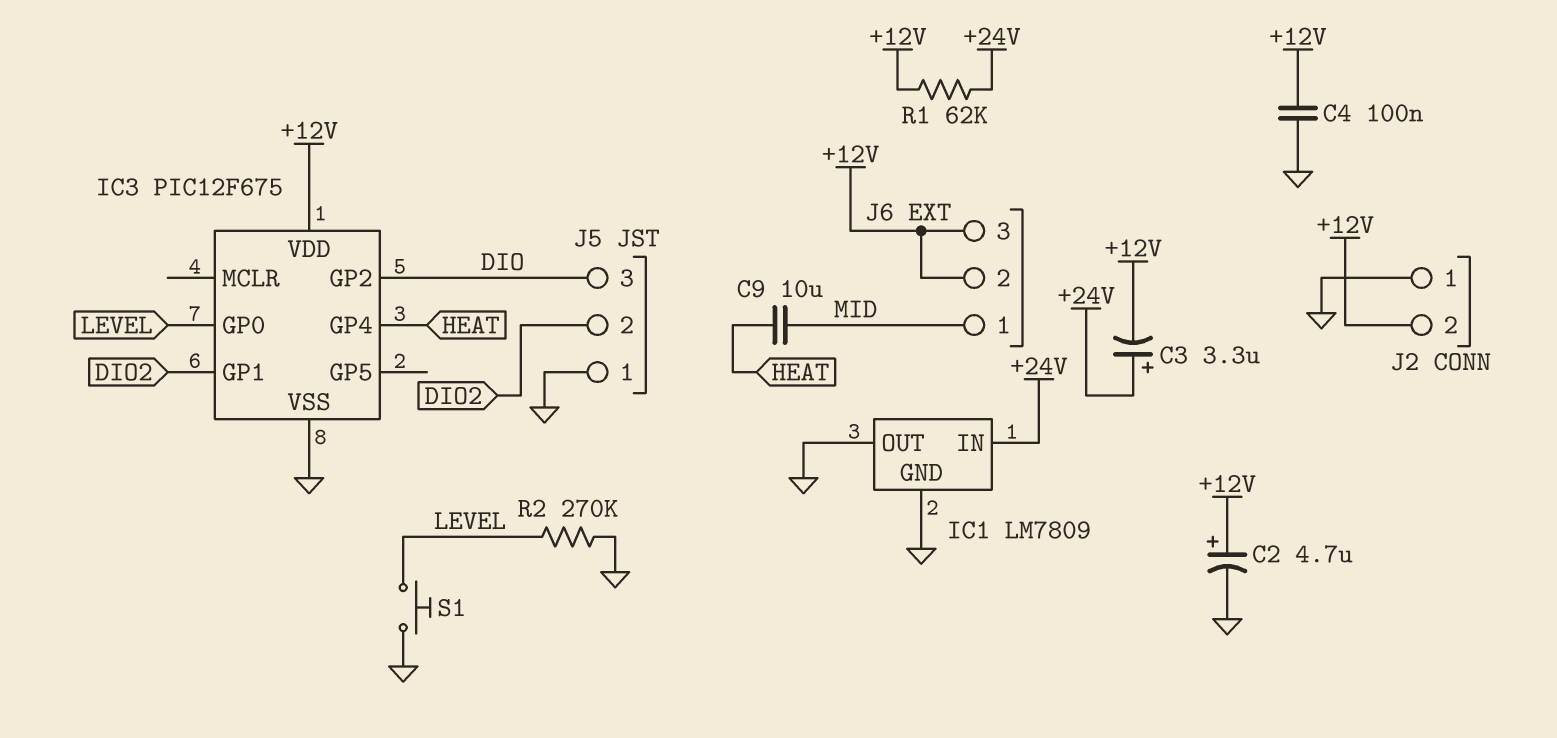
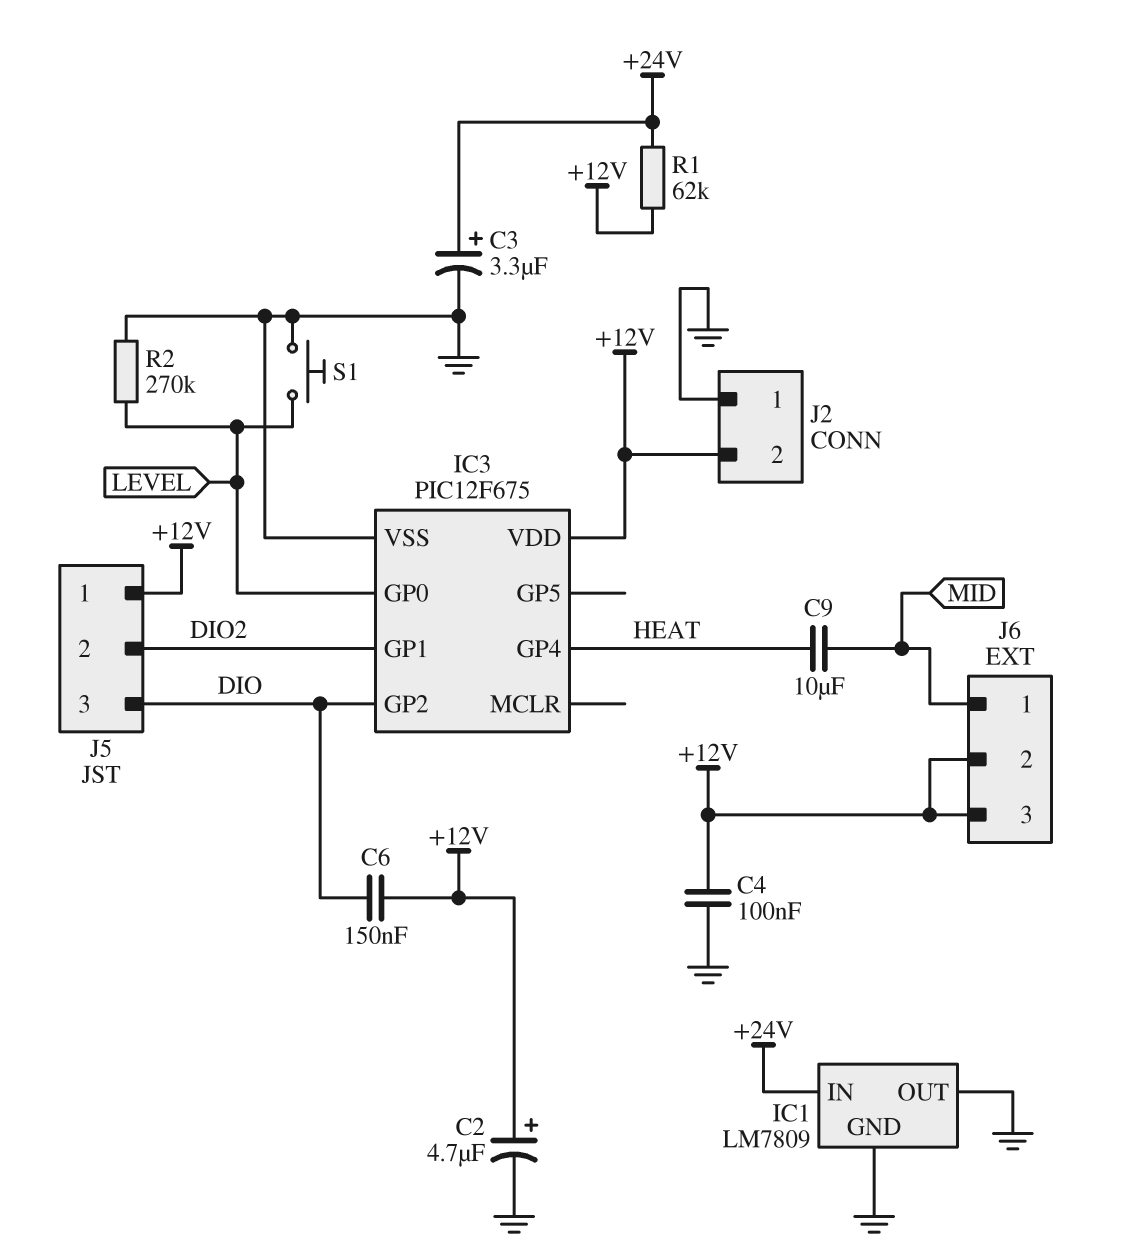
C3: 3.3uF (plus +24V, minus +12V) -> 3.3uF (plus +24V, minus GND)
C6: none -> 150nF (+12V, DIO)
J5 pin 1: GND -> +12V

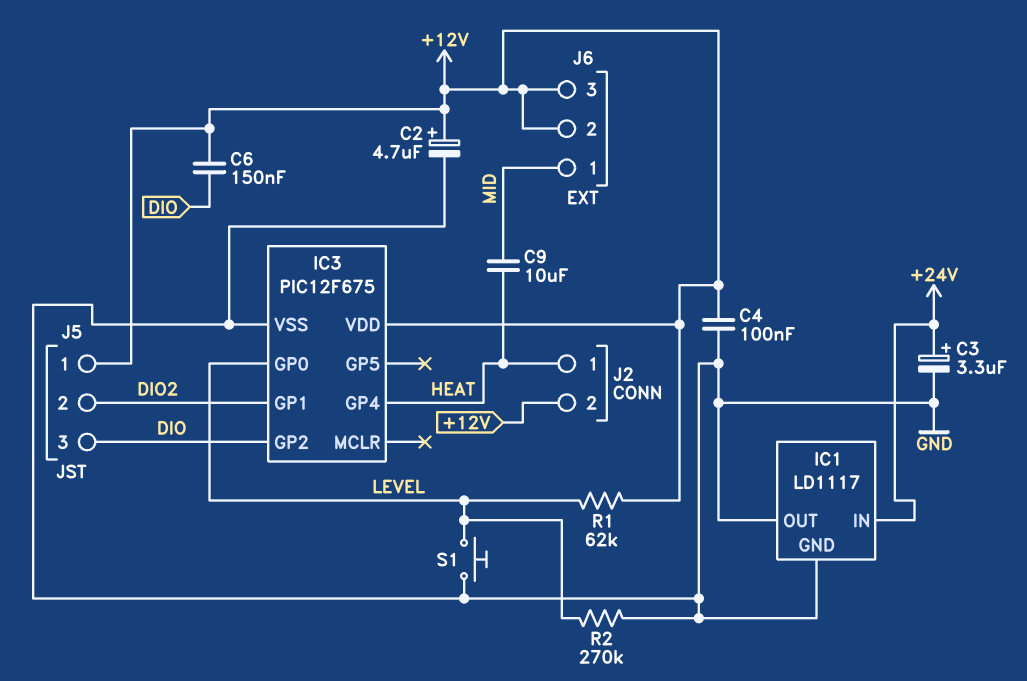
IC1: LM7809 -> LD1117
J2 pin 1: GND -> HEAT
R1: 62k (+12V, +24V) -> 62k (+12V, LEVEL)

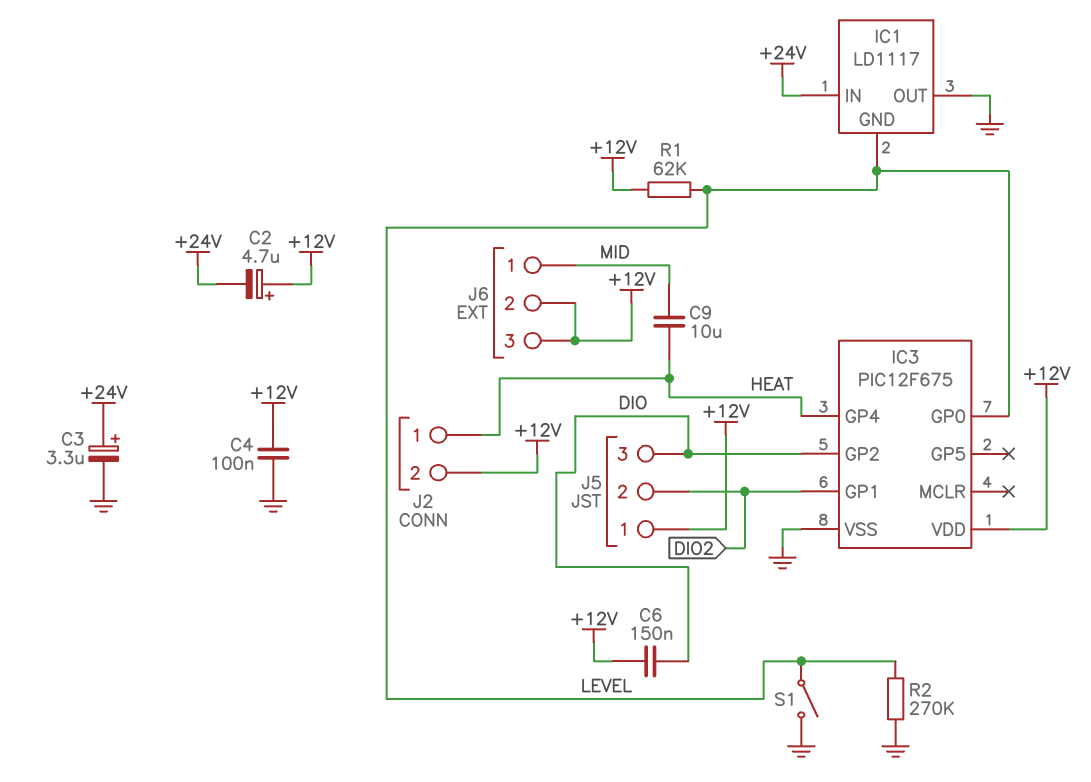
C2: 4.7uF (plus +12V, minus GND) -> 4.7uF (plus +12V, minus +24V)
IC1 pin GND: GND -> LEVEL
S1: button (GND, LEVEL) -> switch (GND, LEVEL)

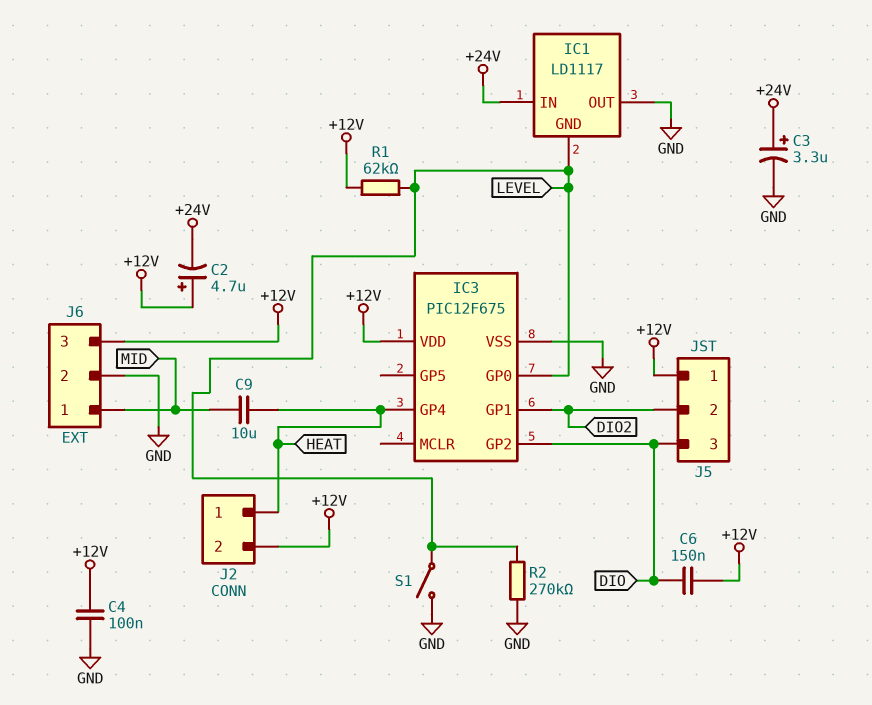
J6 pin 2: +12V -> GND

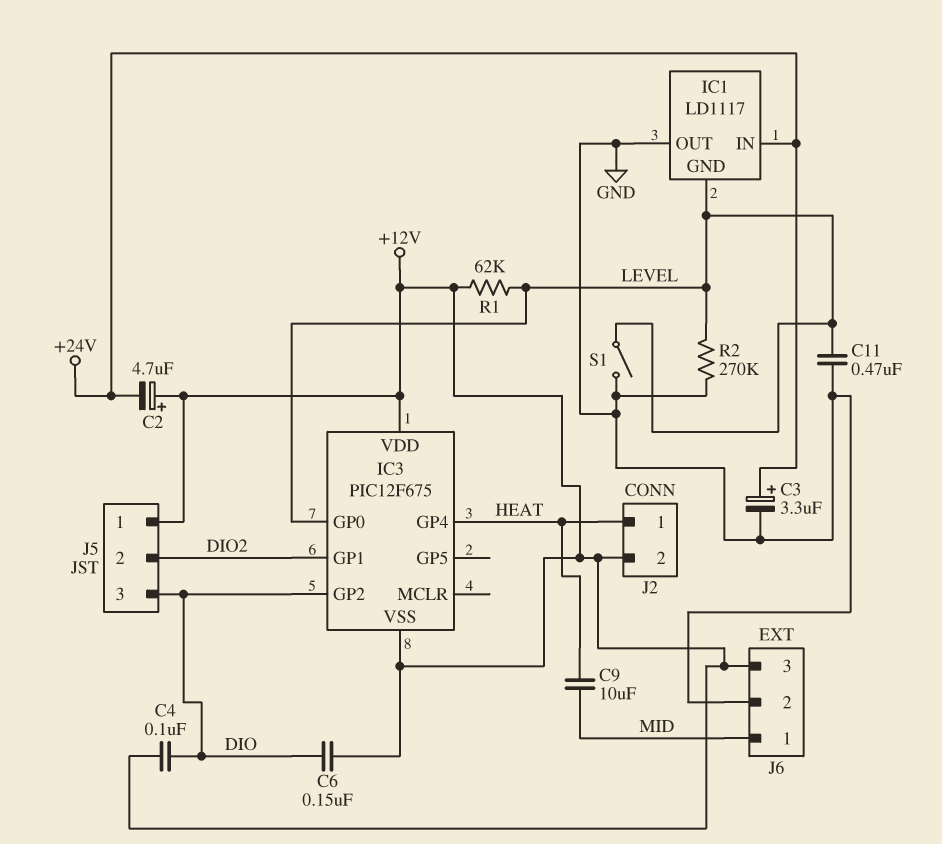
C4: 100nF (+12V, GND) -> 100nF (+12V, DIO)
C11: none -> 470nF (GND, LEVEL)
IC3 pin VSS: GND -> +12V

